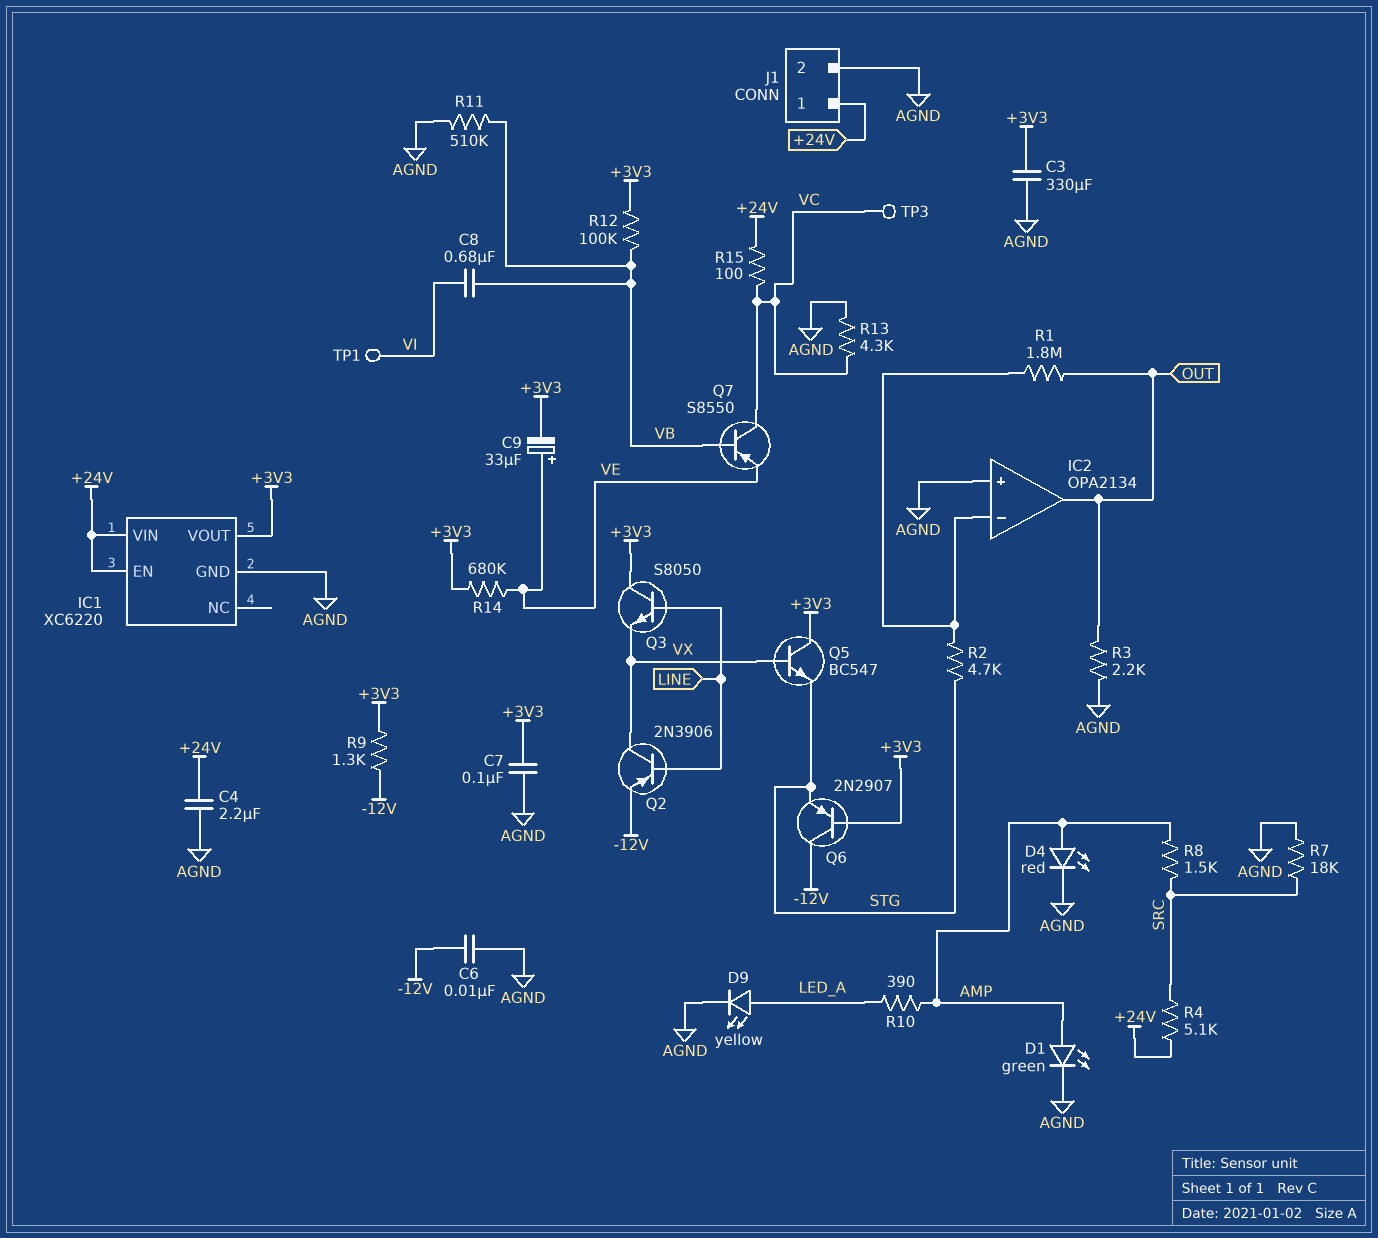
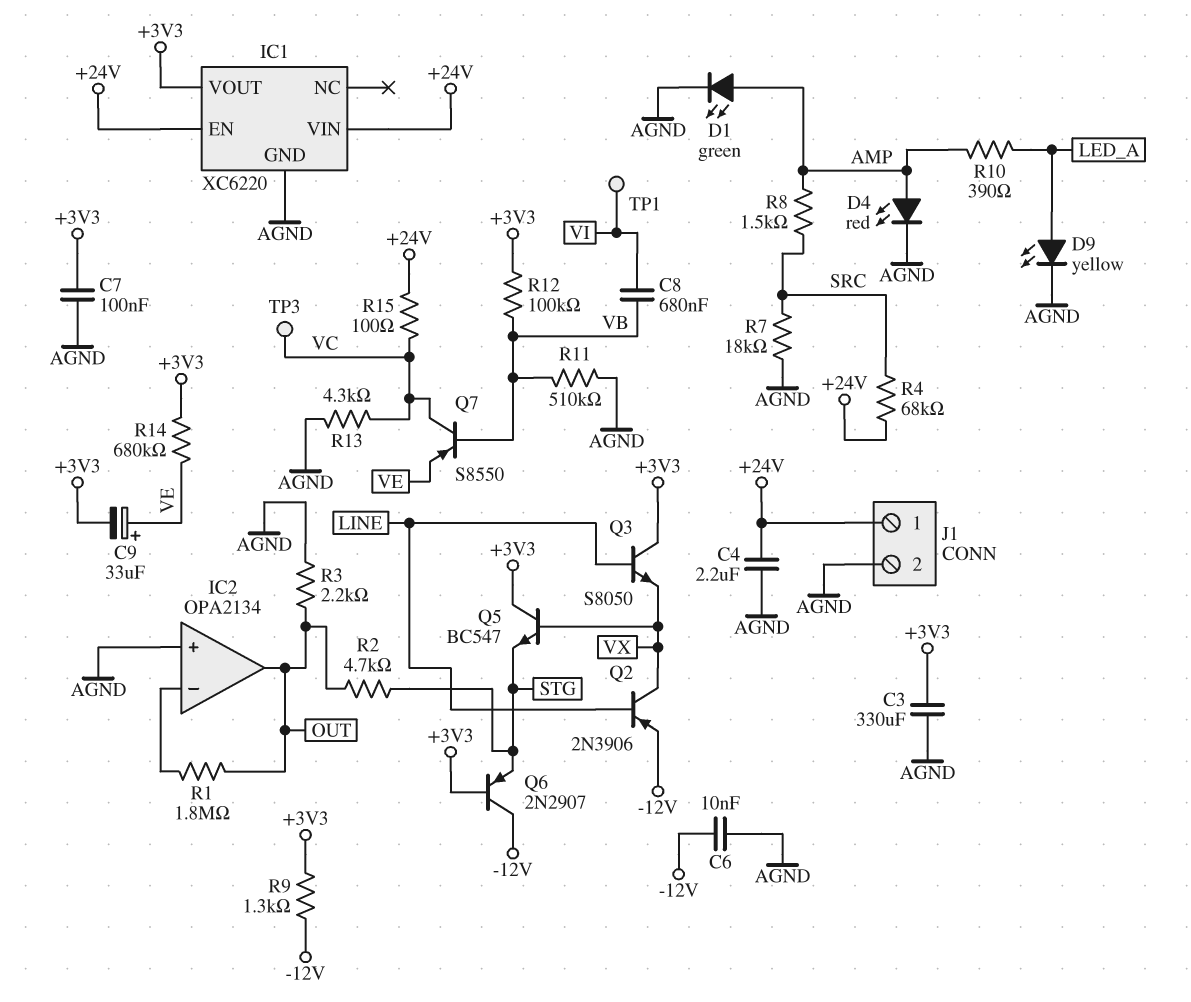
R2: 4.7k (IC2/in-, STG) -> 4.7k (OUT, STG)
R4: 5.1k (+24V, SRC) -> 68k (+24V, SRC)

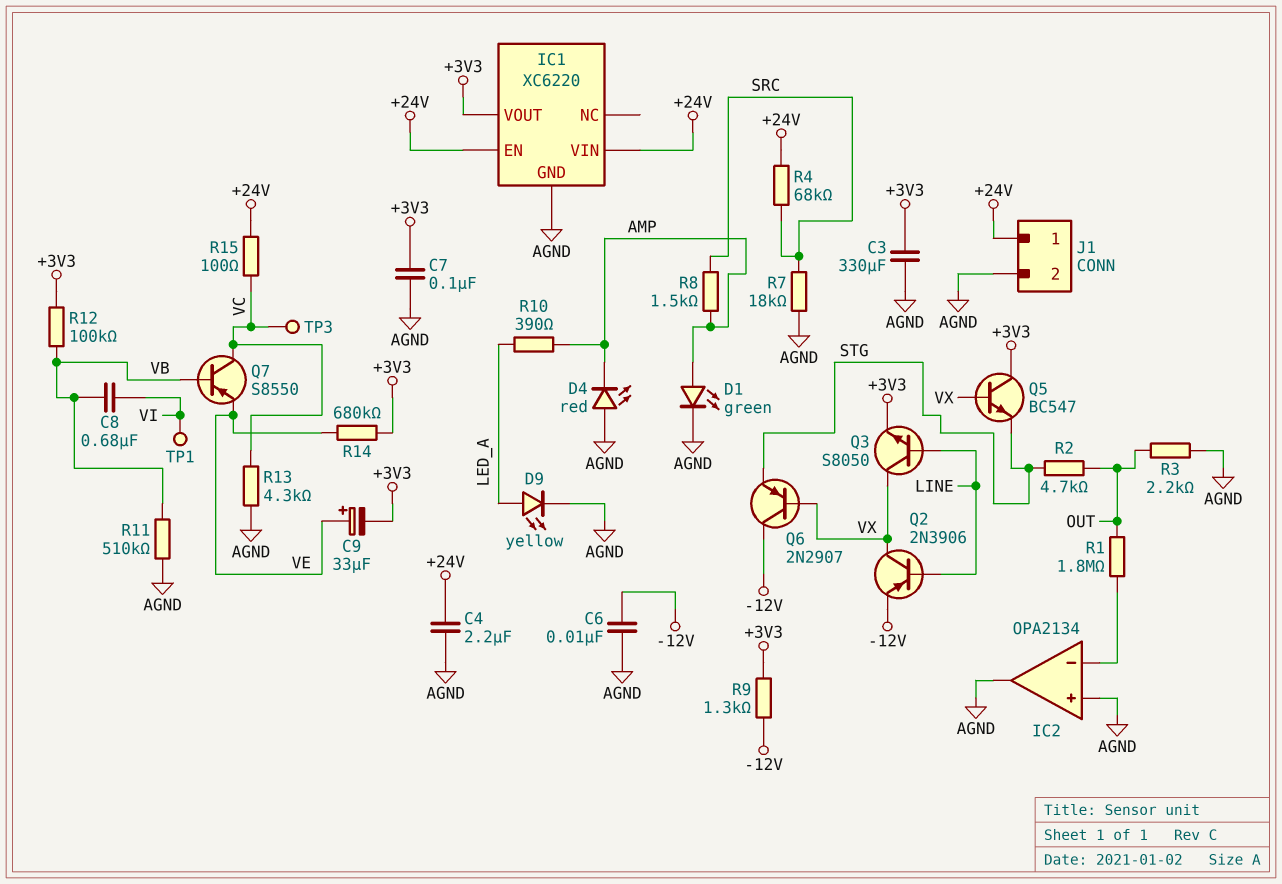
D4: LED red (A AMP, K AGND) -> LED red (A AGND, K AMP)
IC2 pin out: OUT -> AGND
Q3: NPN S8050 (B LINE, C +3V3, E VX) -> NPN S8050 (B LINE, C VX, E +3V3)
Q6: PNP 2N2907 (B +3V3, C -12V, E STG) -> PNP 2N2907 (B VX, C -12V, E STG)

